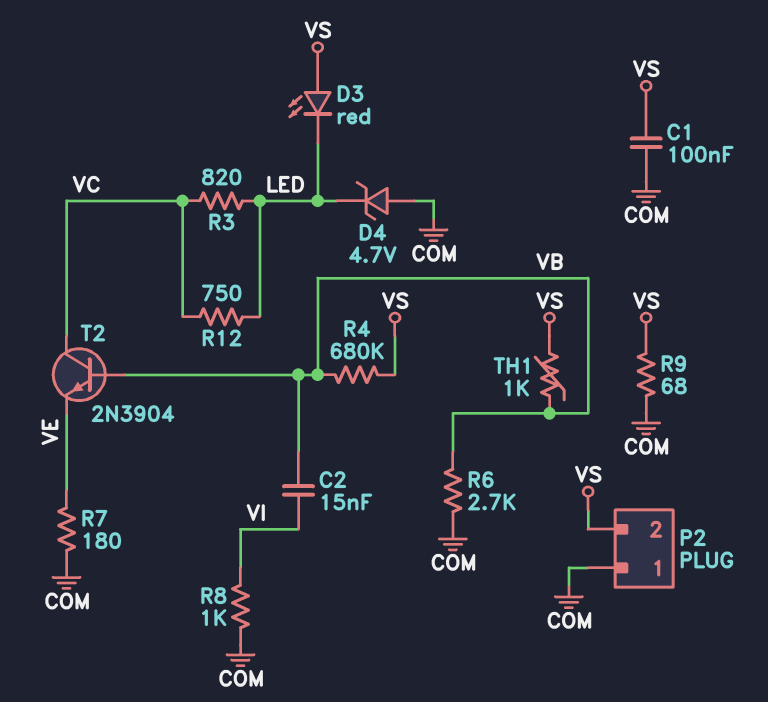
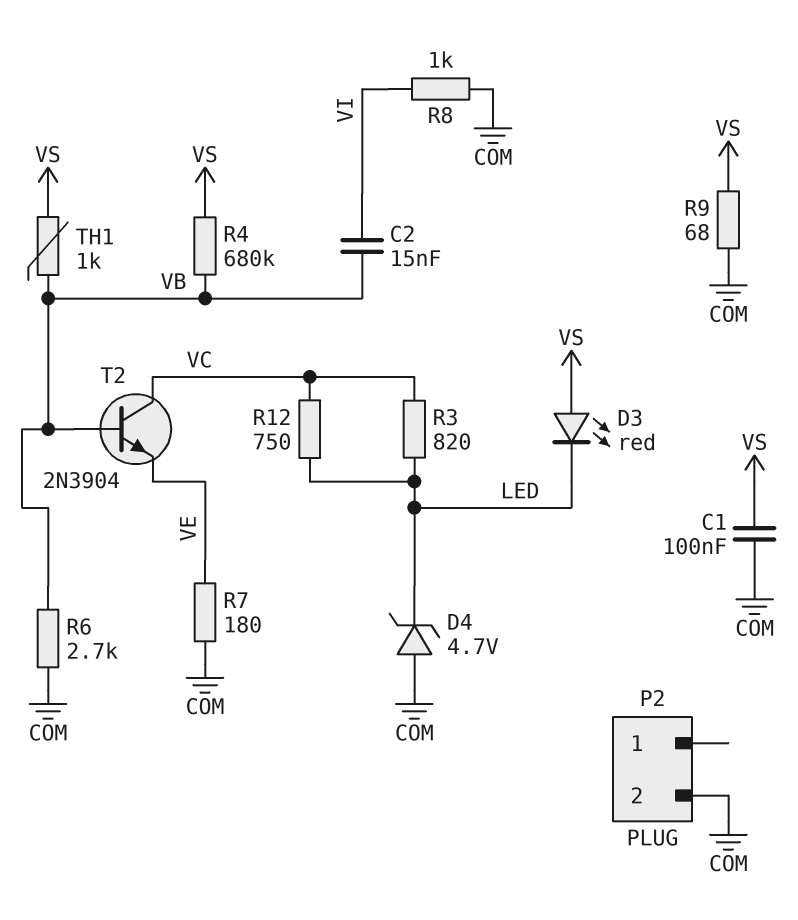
P2 pin 1: COM -> none
P2 pin 2: VS -> COM

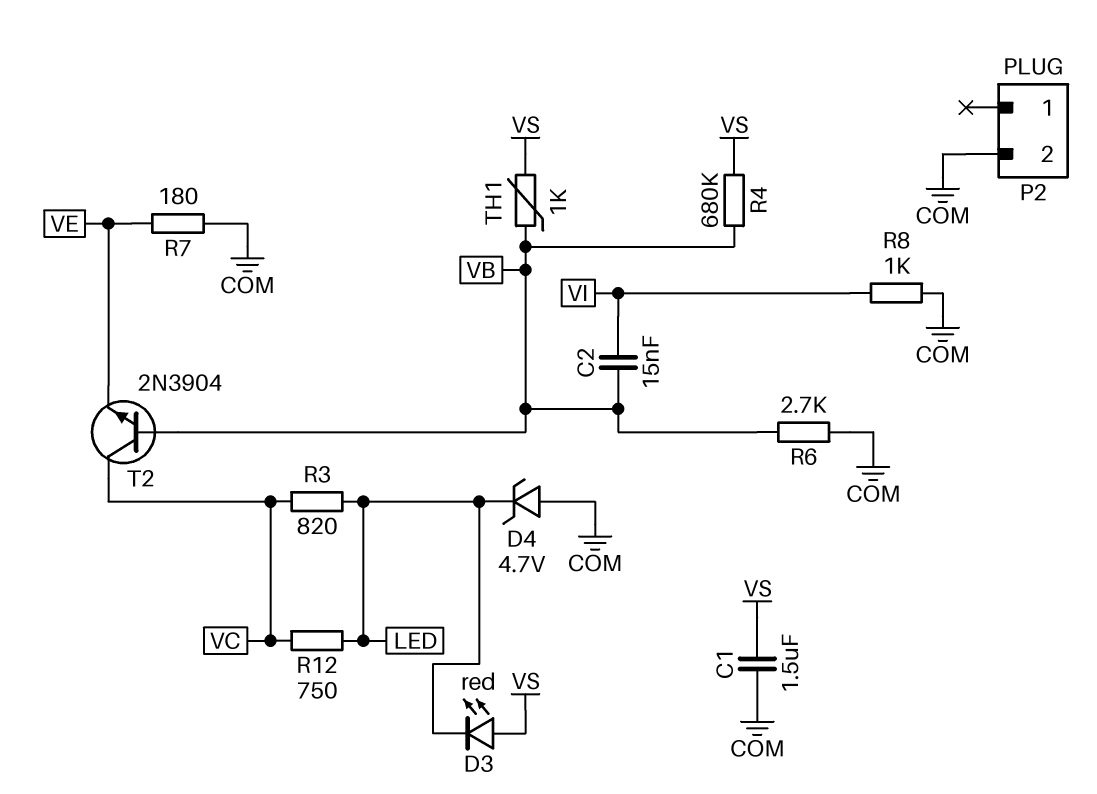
C1: 100nF (COM, VS) -> 1.5uF (COM, VS)
R9: 68 (COM, VS) -> none

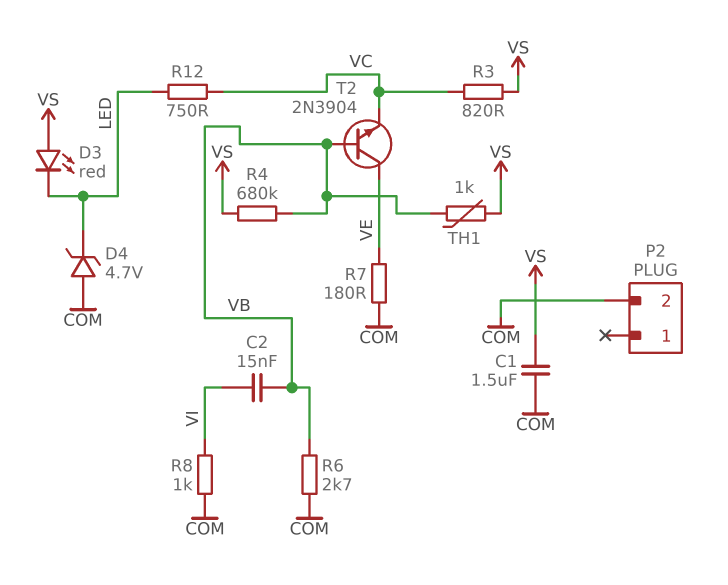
R3: 820 (LED, VC) -> 820 (VC, VS)
T2: NPN 2N3904 (B VB, C VC, E VE) -> NPN 2N3904 (B VB, C VE, E VC)

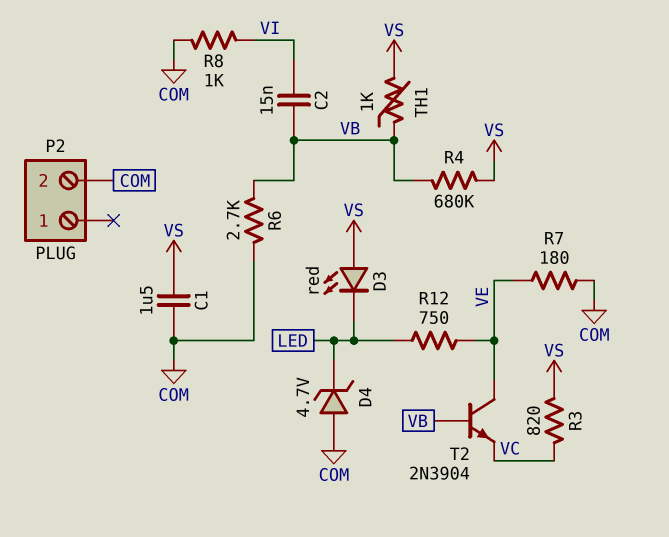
R12: 750 (LED, VC) -> 750 (LED, VE)

